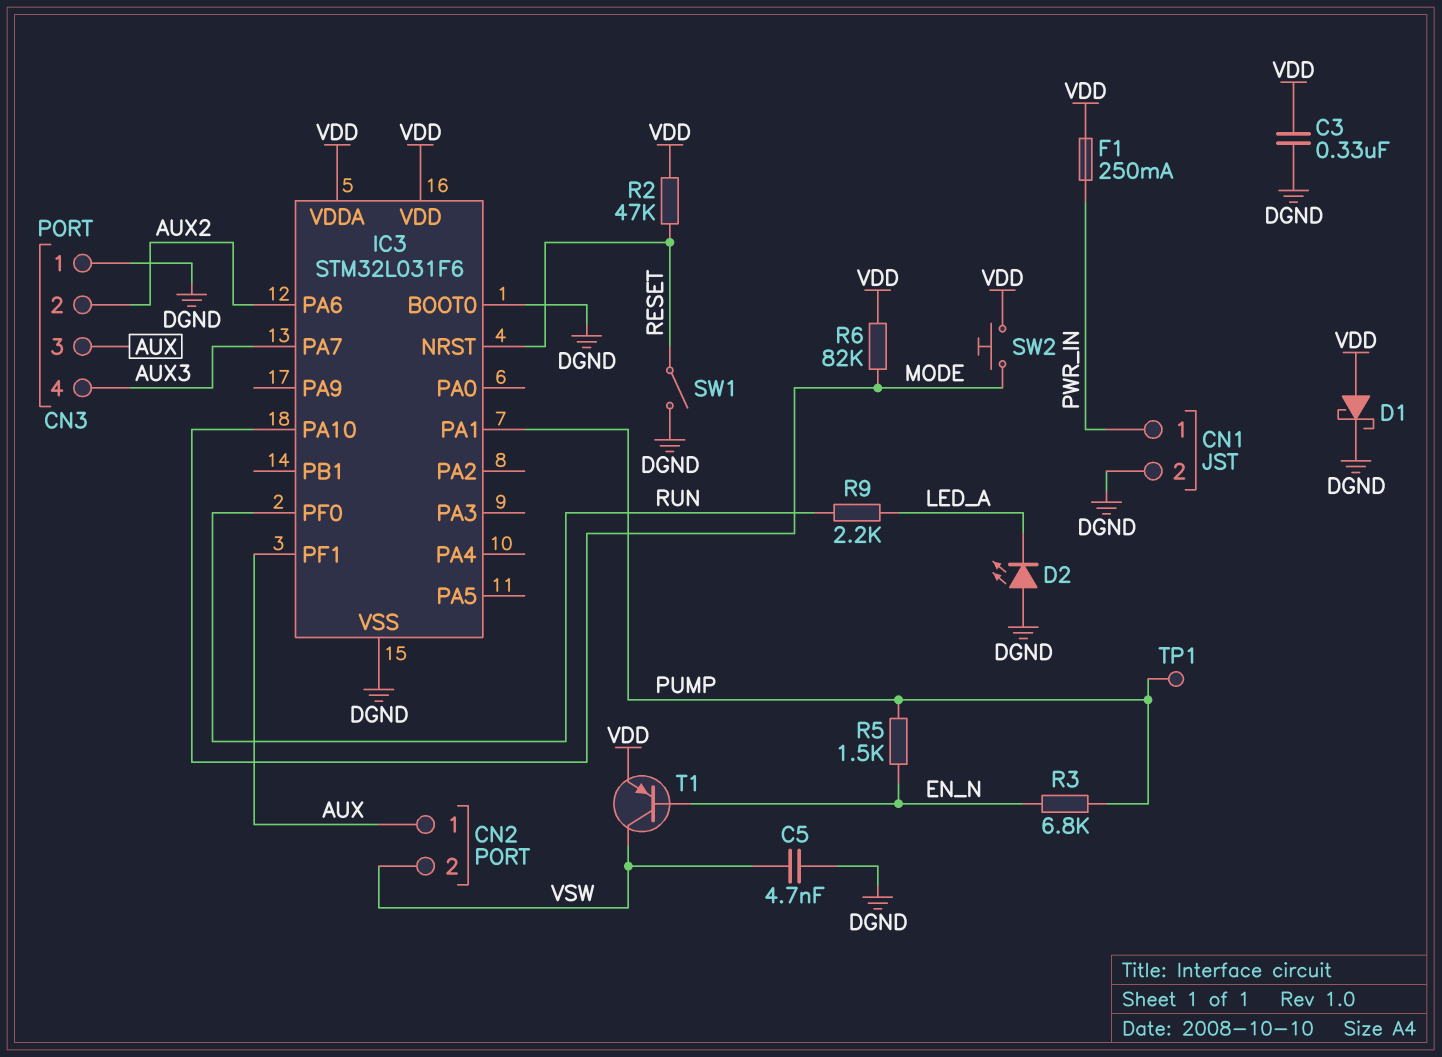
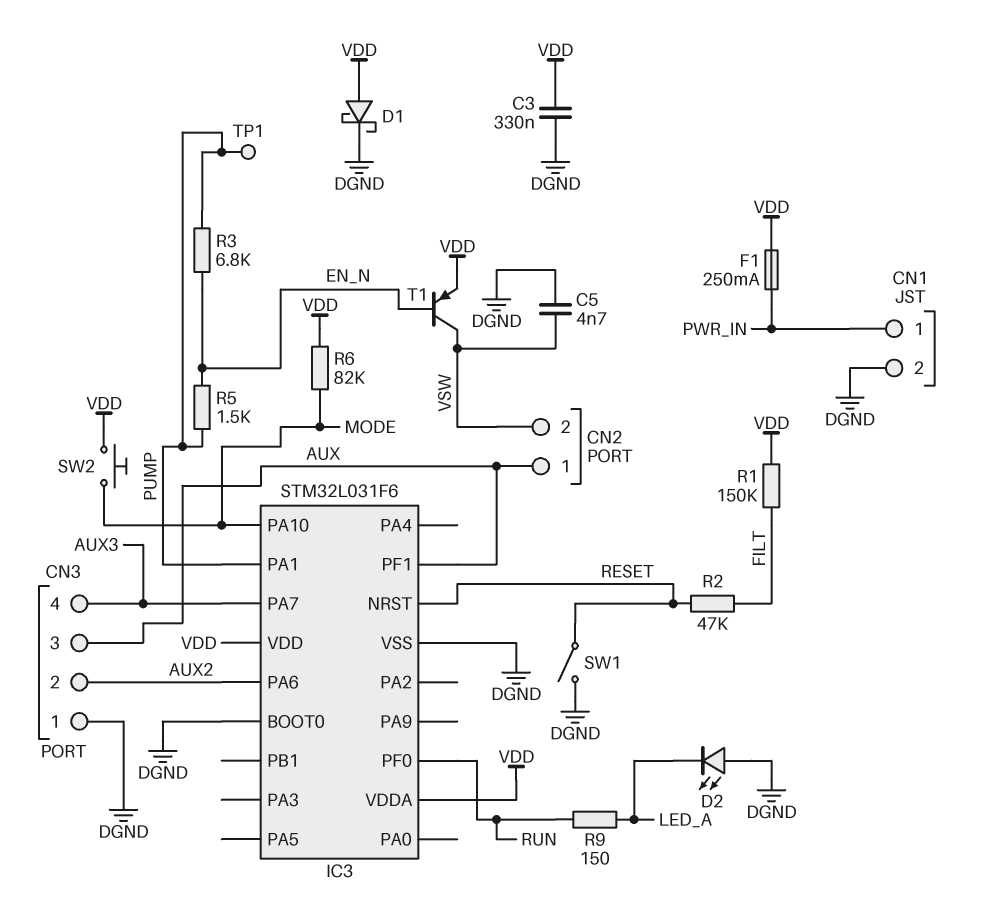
R1: none -> 150k (FILT, VDD)
R2: 47k (RESET, VDD) -> 47k (FILT, RESET)
R9: 2.2k (LED_A, RUN) -> 150 (LED_A, RUN)

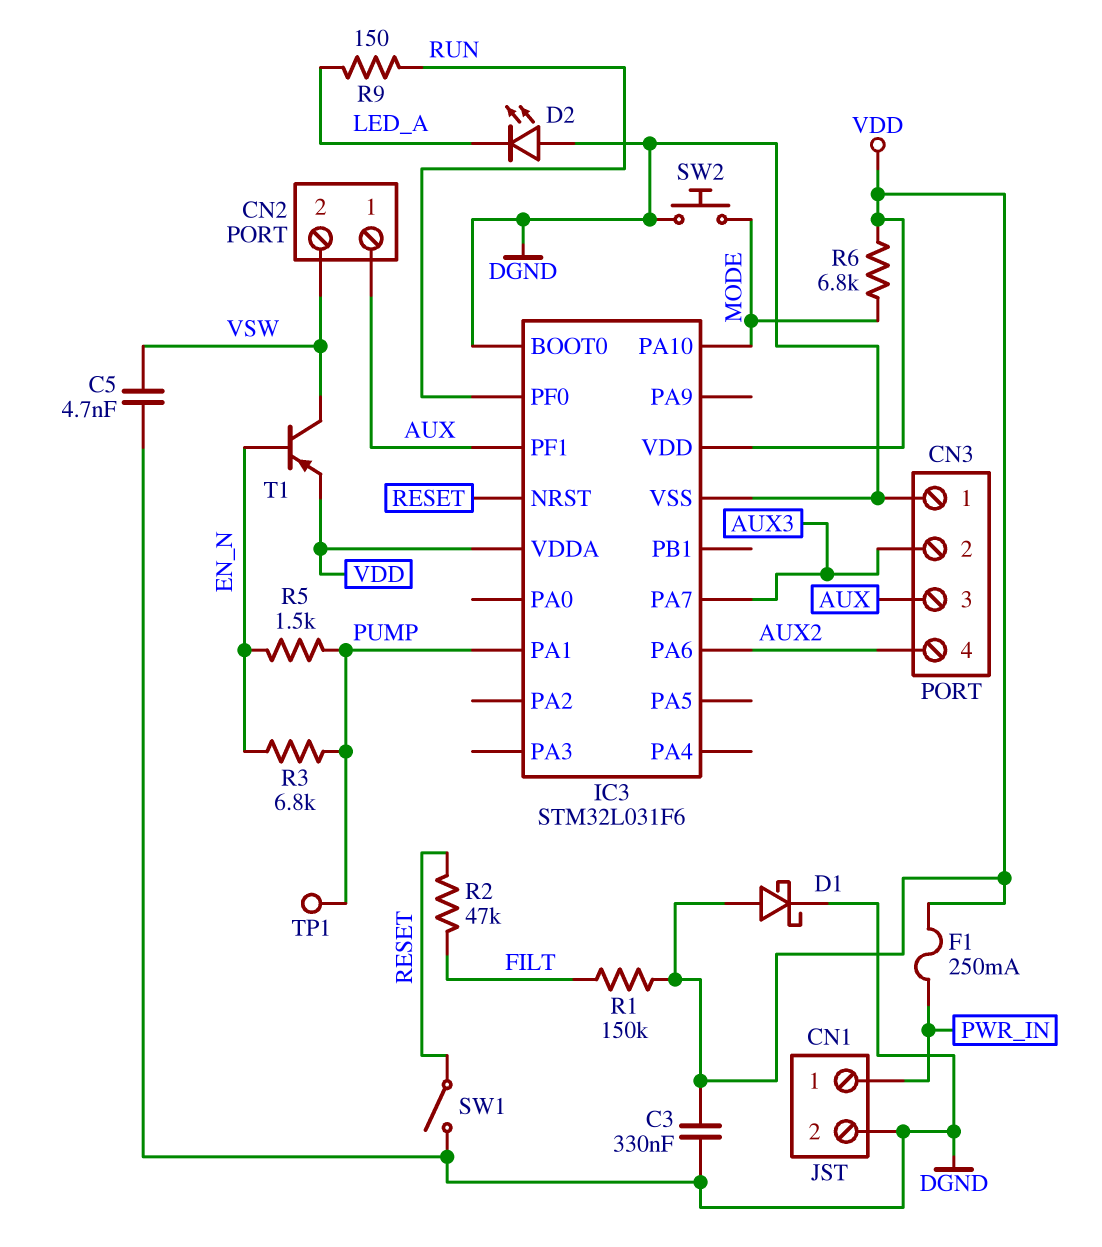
CN3 pin 2: AUX2 -> AUX3
CN3 pin 4: AUX3 -> AUX2
R6: 82k (MODE, VDD) -> 6.8k (MODE, VDD)
SW2: button (MODE, VDD) -> button (DGND, MODE)

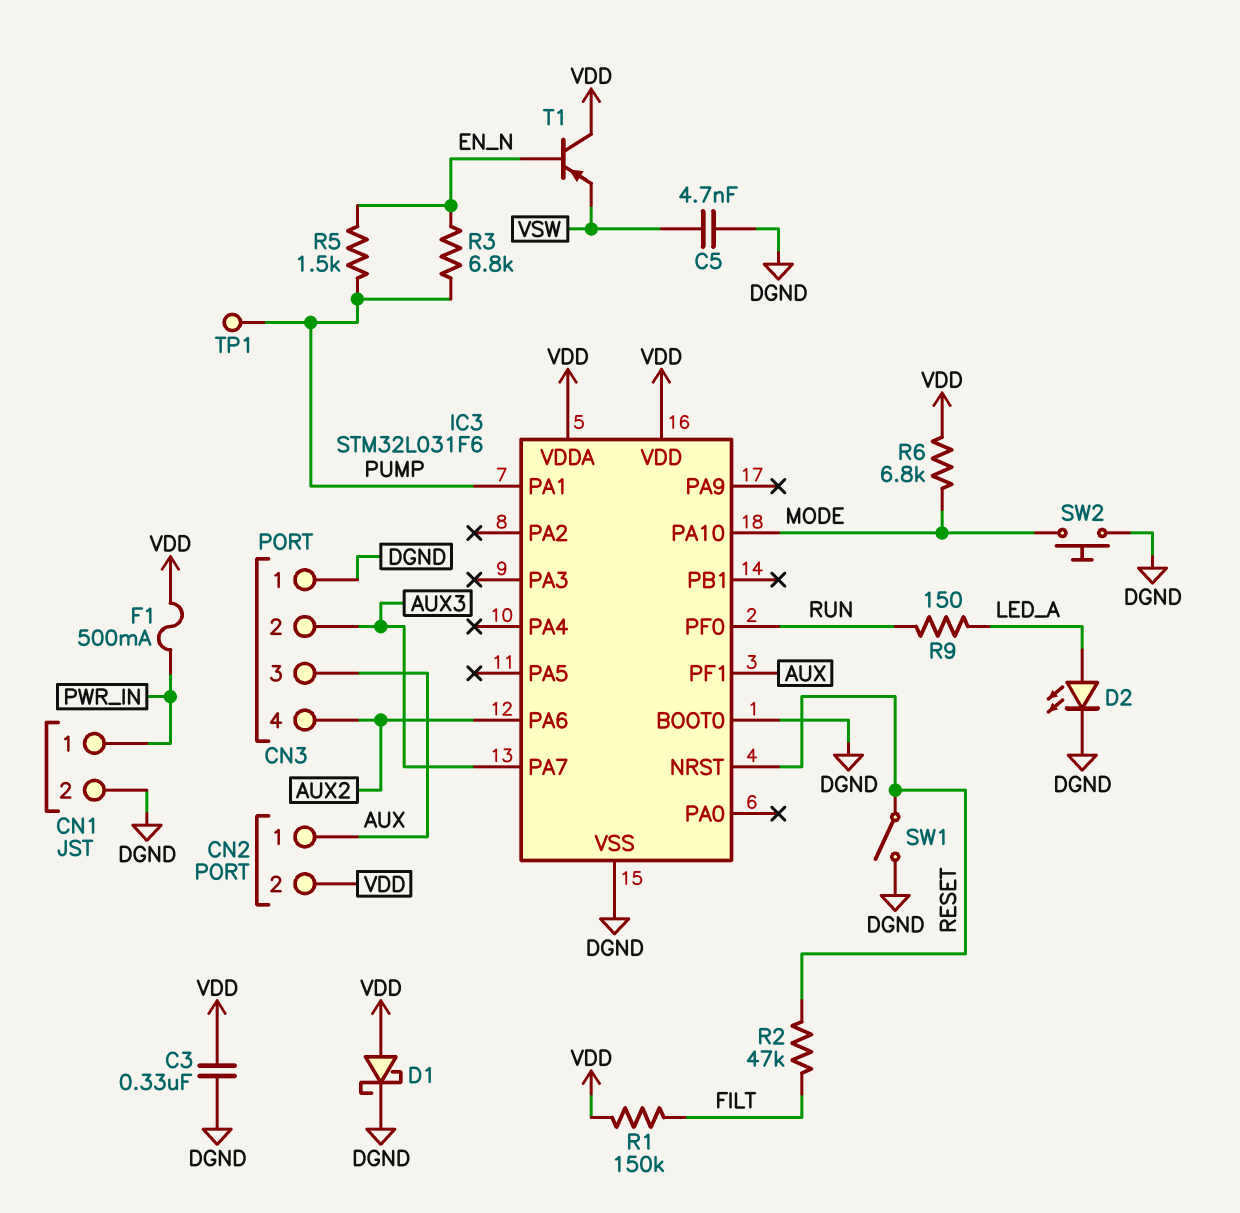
CN2 pin 2: VSW -> VDD
D2: LED (A DGND, K LED_A) -> LED (A LED_A, K DGND)
F1: 250mA (PWR_IN, VDD) -> 500mA (PWR_IN, VDD)
T1: PNP (B EN_N, C VSW, E VDD) -> PNP (B EN_N, C VDD, E VSW)

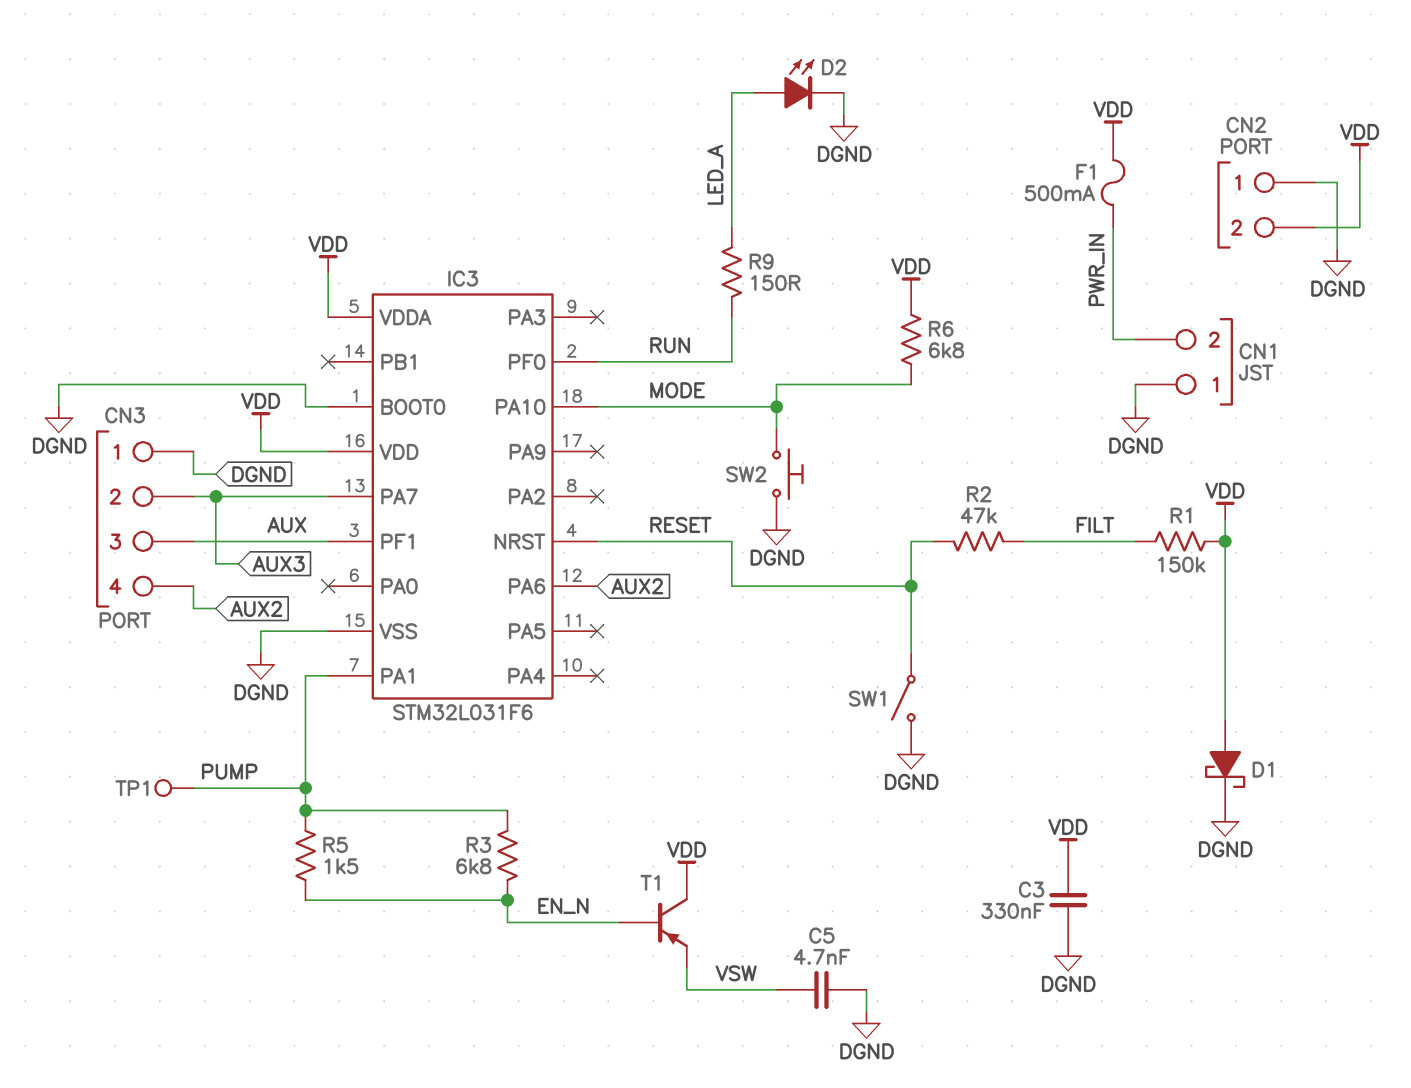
CN1 pin 1: PWR_IN -> DGND
CN1 pin 2: DGND -> PWR_IN
CN2 pin 1: AUX -> DGND

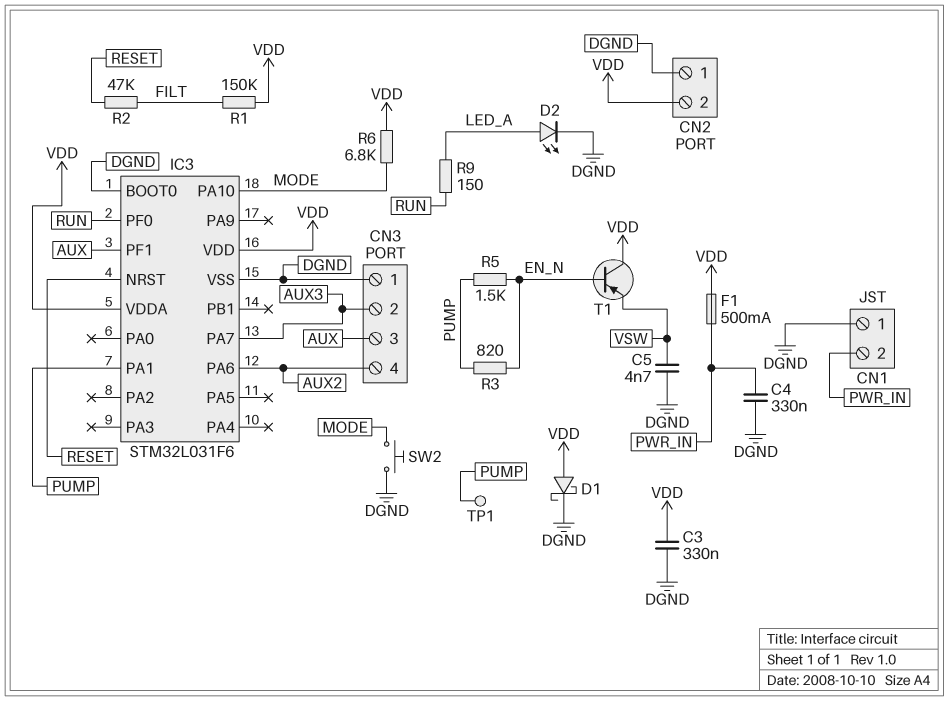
C4: none -> 330nF (DGND, PWR_IN)
R3: 6.8k (EN_N, PUMP) -> 820 (EN_N, PUMP)
SW1: switch (DGND, RESET) -> none

